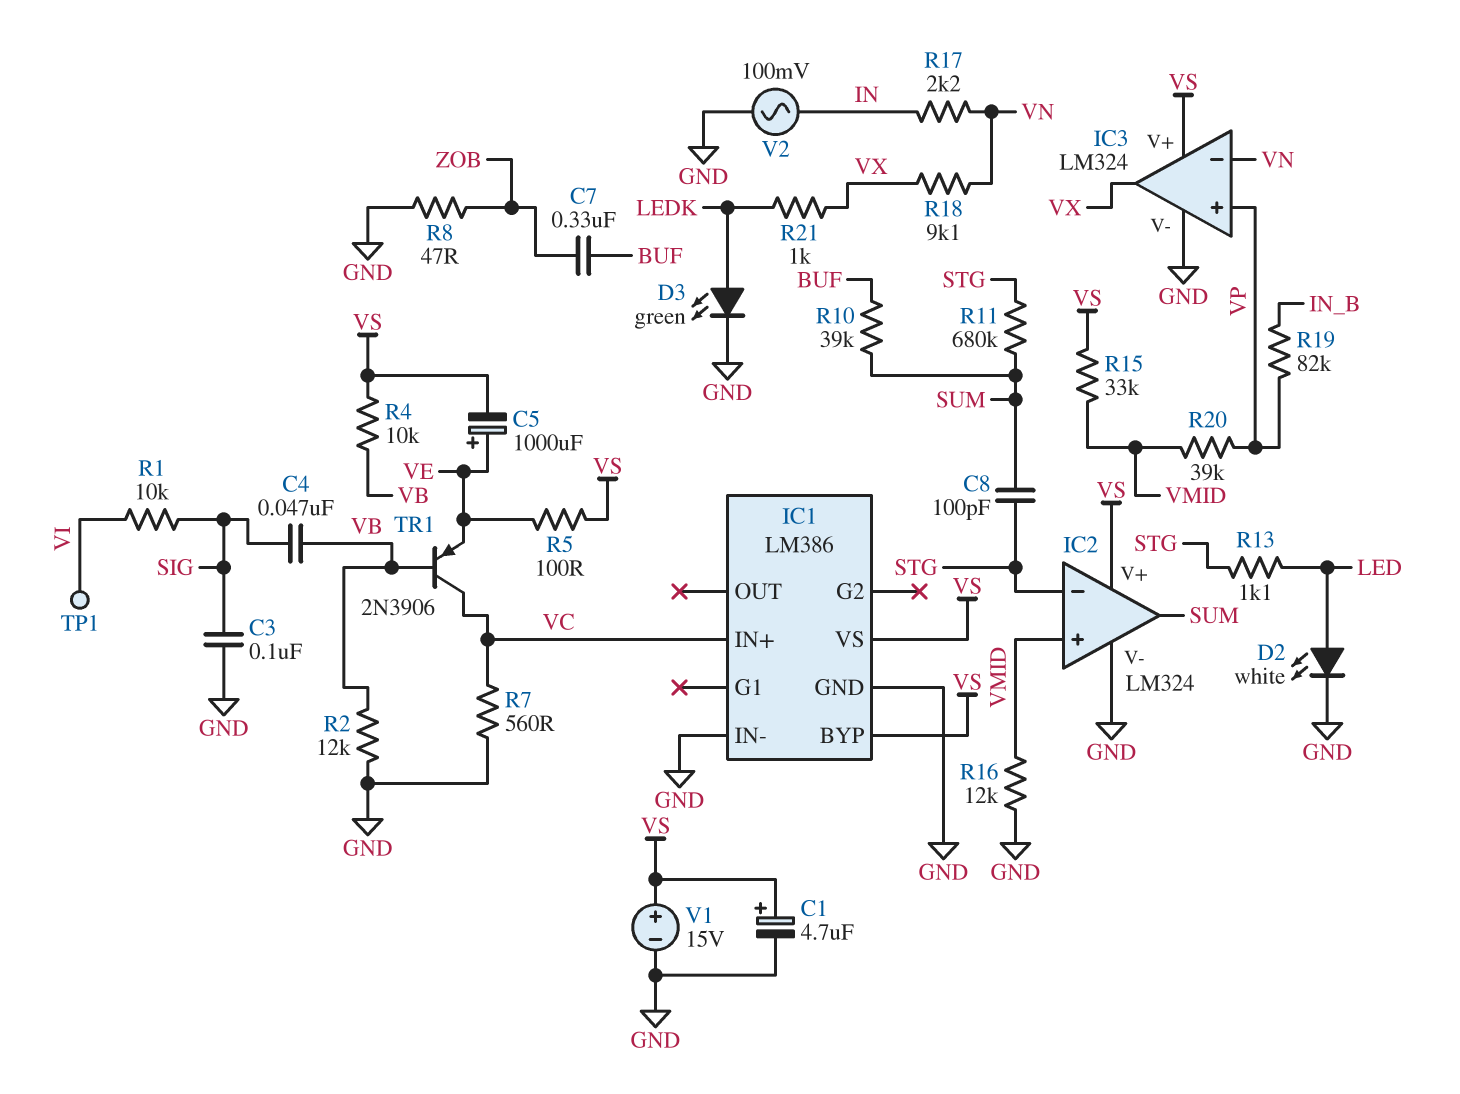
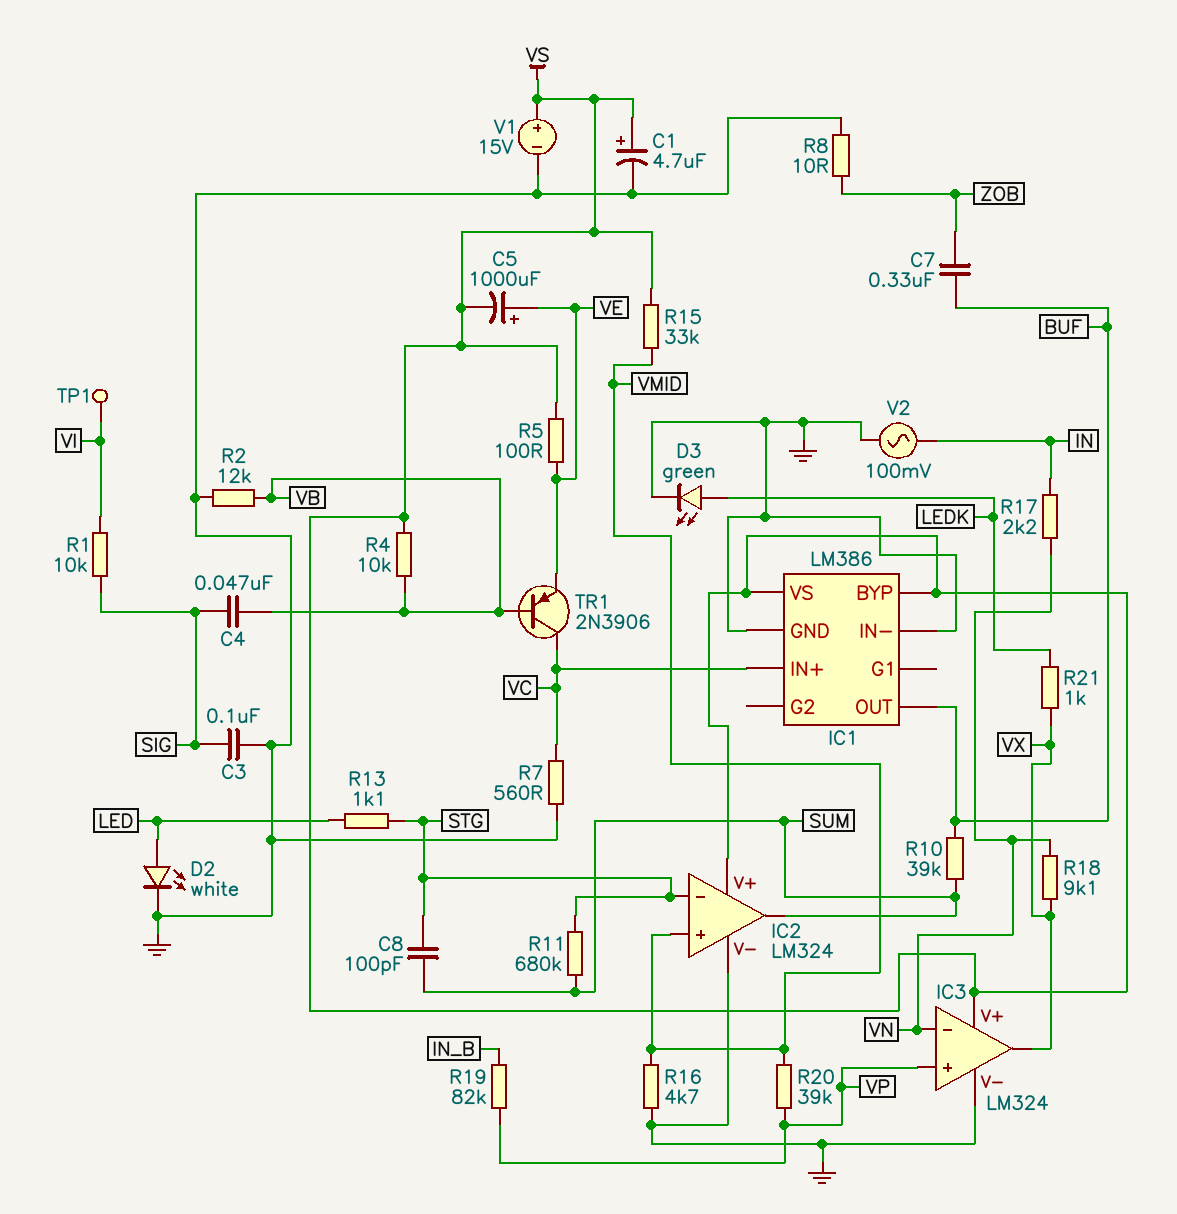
IC1 pin OUT: none -> BUF
R8: 47 (GND, ZOB) -> 10 (GND, ZOB)
R16: 12k (GND, VMID) -> 4.7k (GND, VMID)

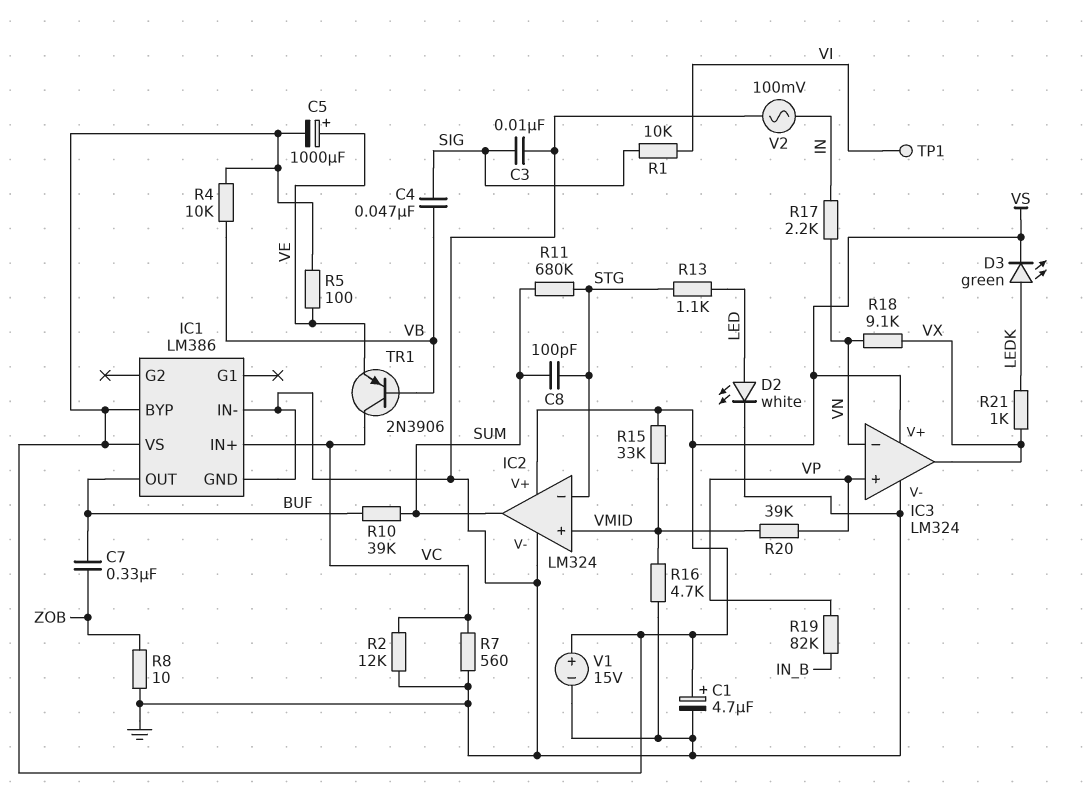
C3: 100nF (GND, SIG) -> 10nF (GND, SIG)
D3: LED green (A LEDK, K GND) -> LED green (A LEDK, K VS)
R2: 12k (GND, VB) -> 12k (GND, VC)

